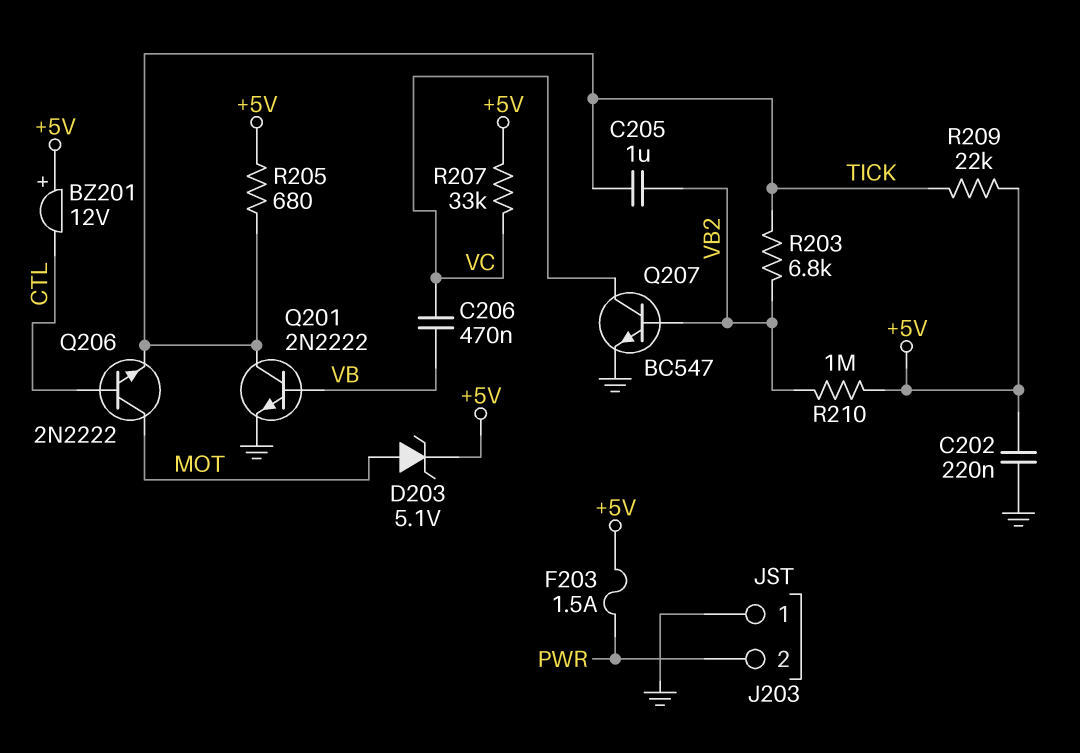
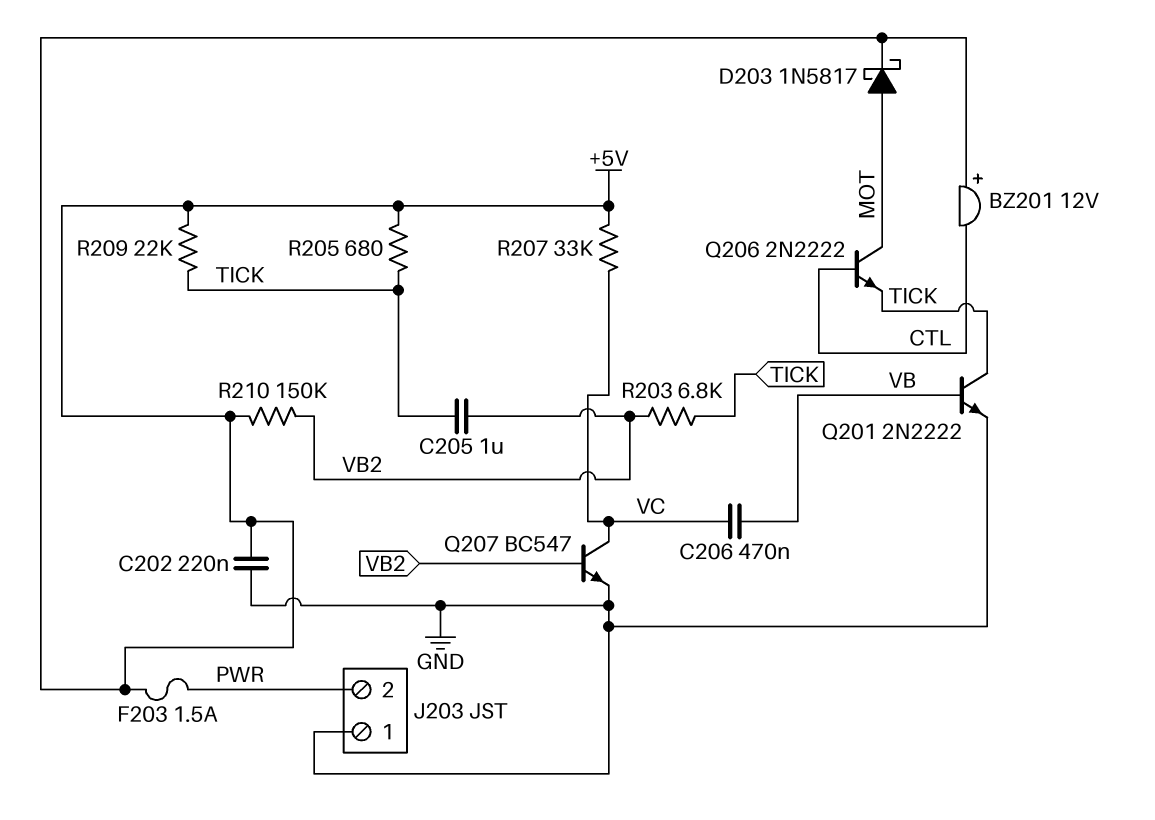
D203: zener 5.1V (A MOT, K +5V) -> schottky 1N5817 (A MOT, K +5V)
R210: 1M (+5V, VB2) -> 150k (+5V, VB2)

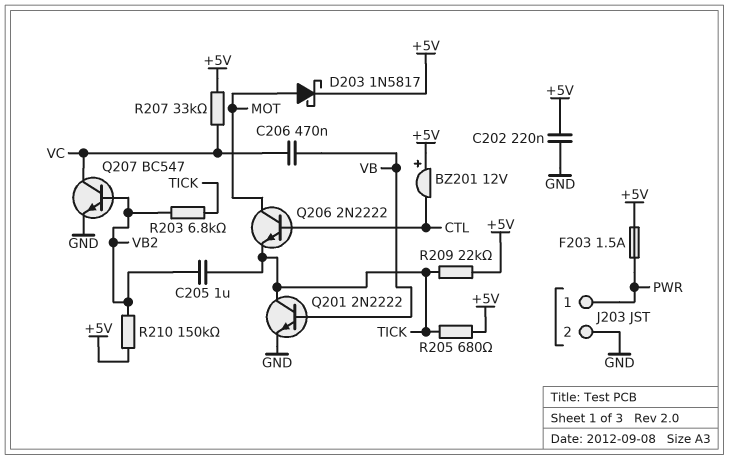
J203 pin 1: GND -> PWR
J203 pin 2: PWR -> GND

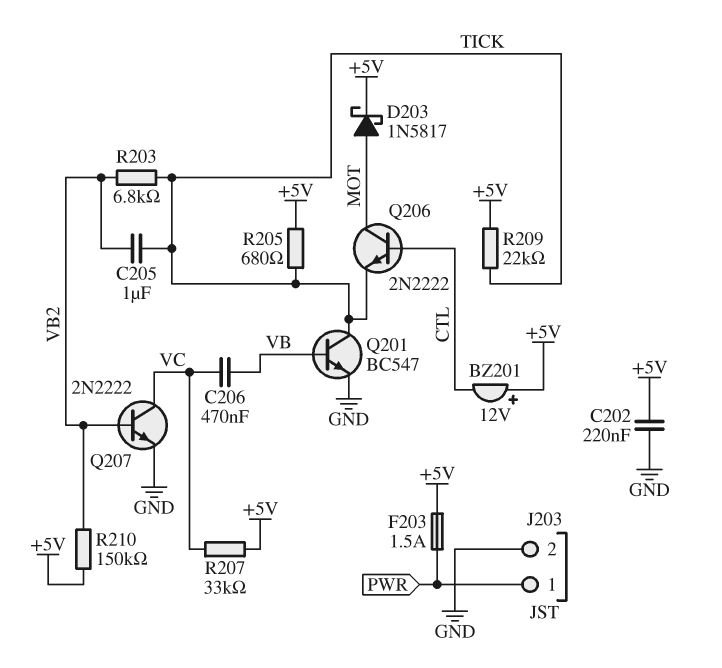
Q201: NPN 2N2222 (B VB, C TICK, E GND) -> NPN BC547 (B VB, C TICK, E GND)
Q207: NPN BC547 (B VB2, C VC, E GND) -> NPN 2N2222 (B VB2, C VC, E GND)

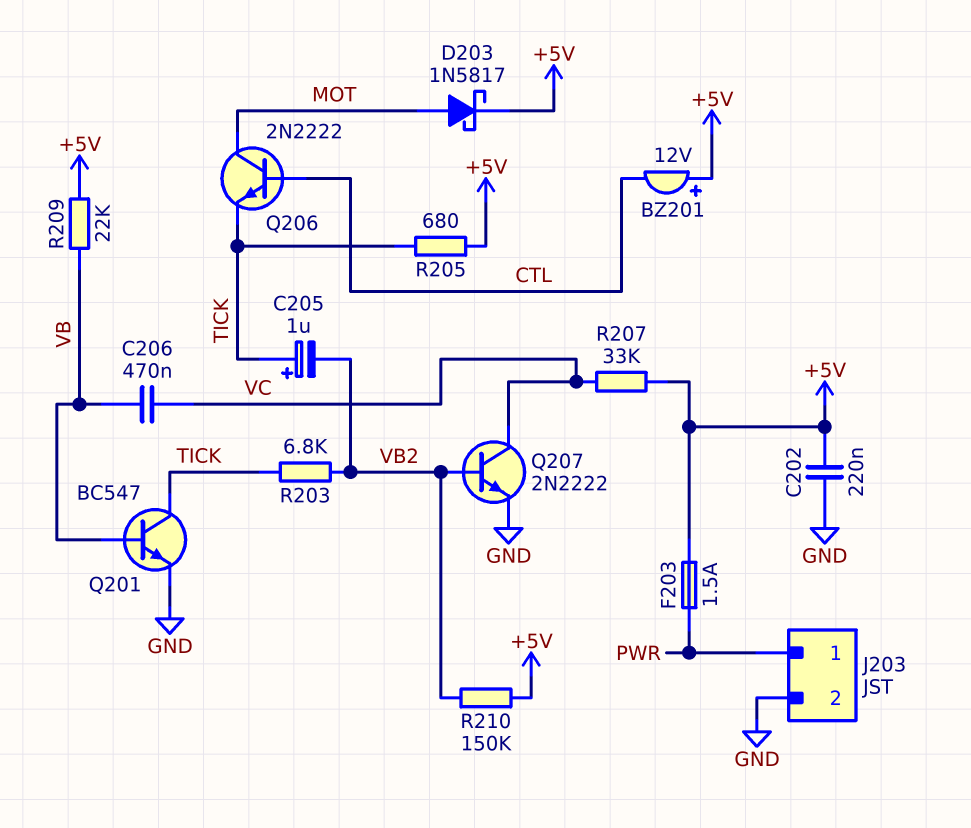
C205: 1uF (TICK, VB2) -> 1uF (plus TICK, minus VB2)
R209: 22k (+5V, TICK) -> 22k (+5V, VB)

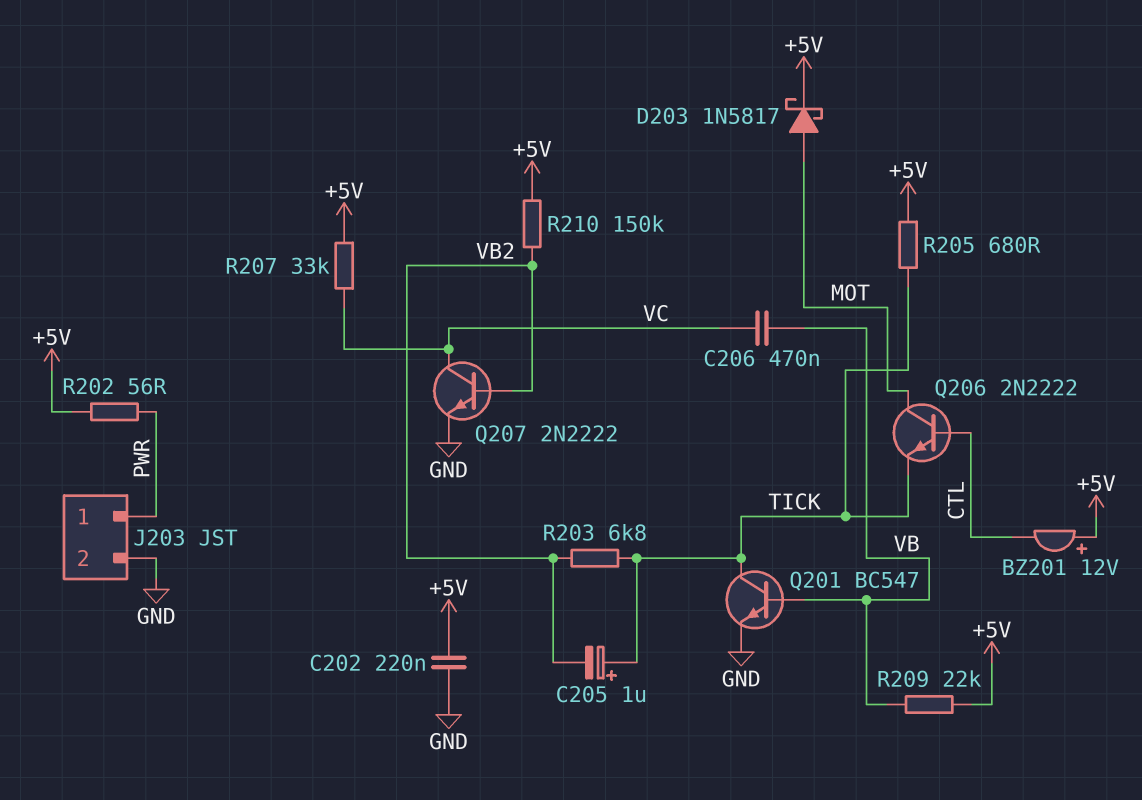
F203: 1.5A (+5V, PWR) -> none
R202: none -> 56 (+5V, PWR)

